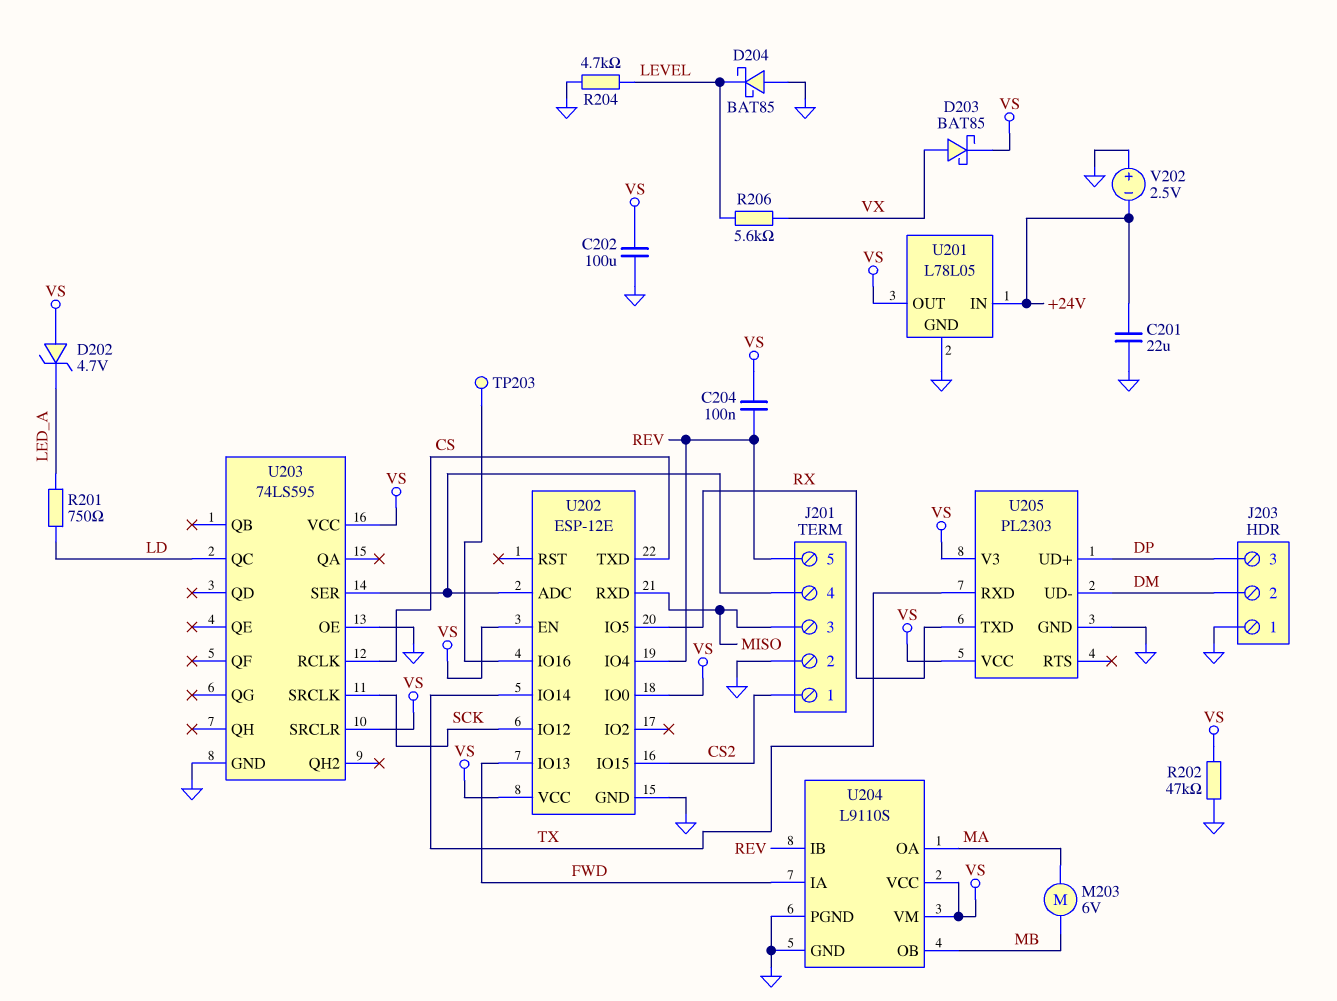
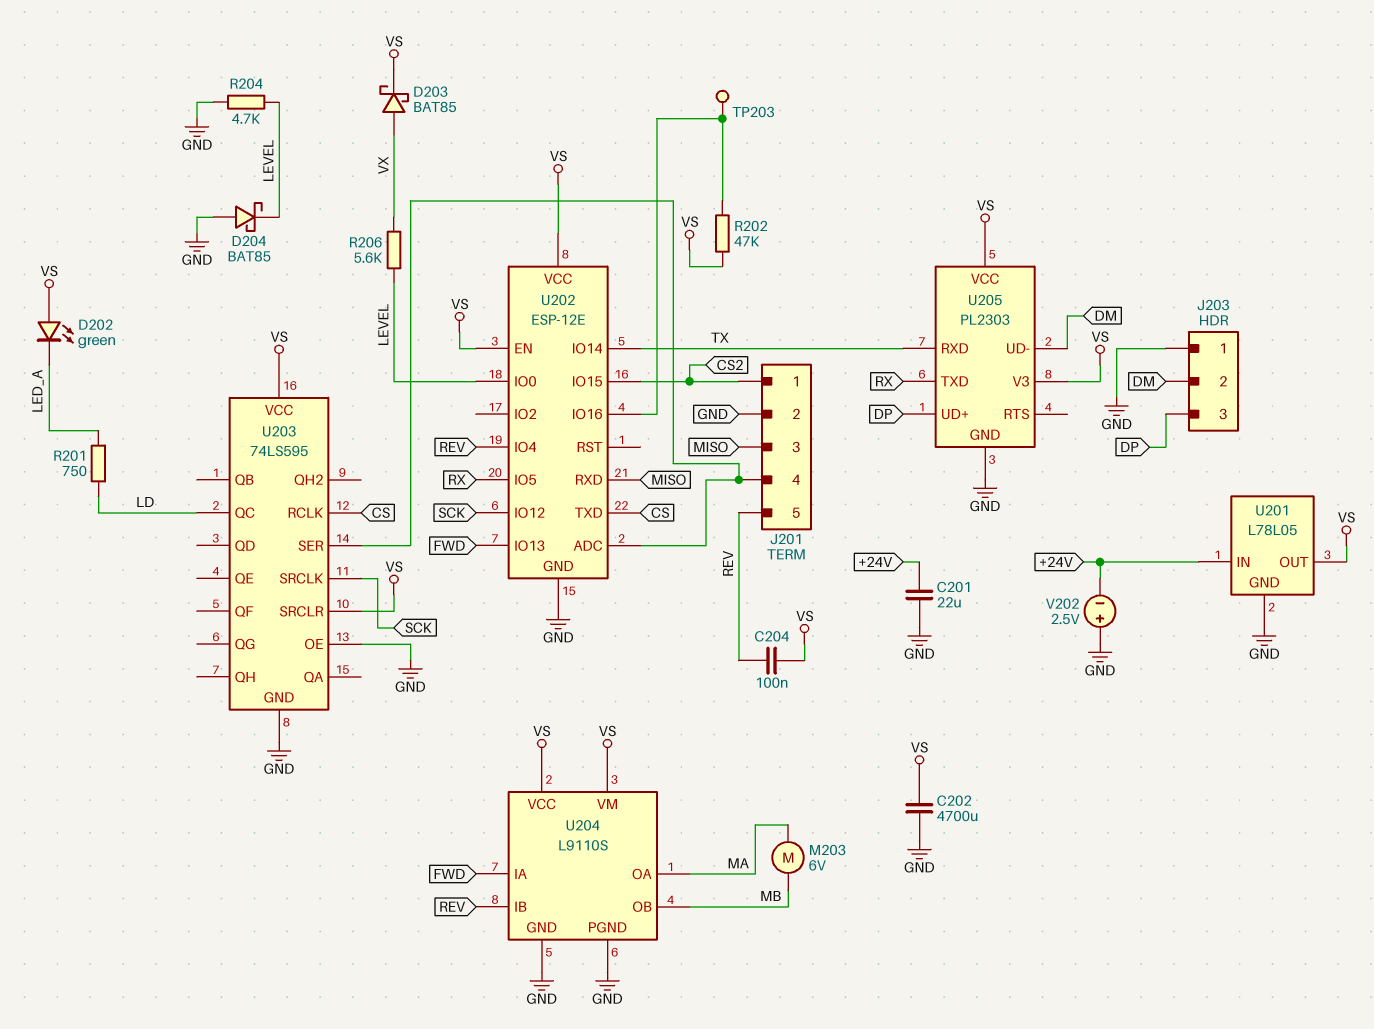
C202: 100uF (GND, VS) -> 4700uF (GND, VS)
D202: zener 4.7V (A VS, K LED_A) -> LED green (A VS, K LED_A)
R202: 47k (GND, VS) -> 47k (U202/IO16, VS)
U202 pin IO0: VS -> LEVEL

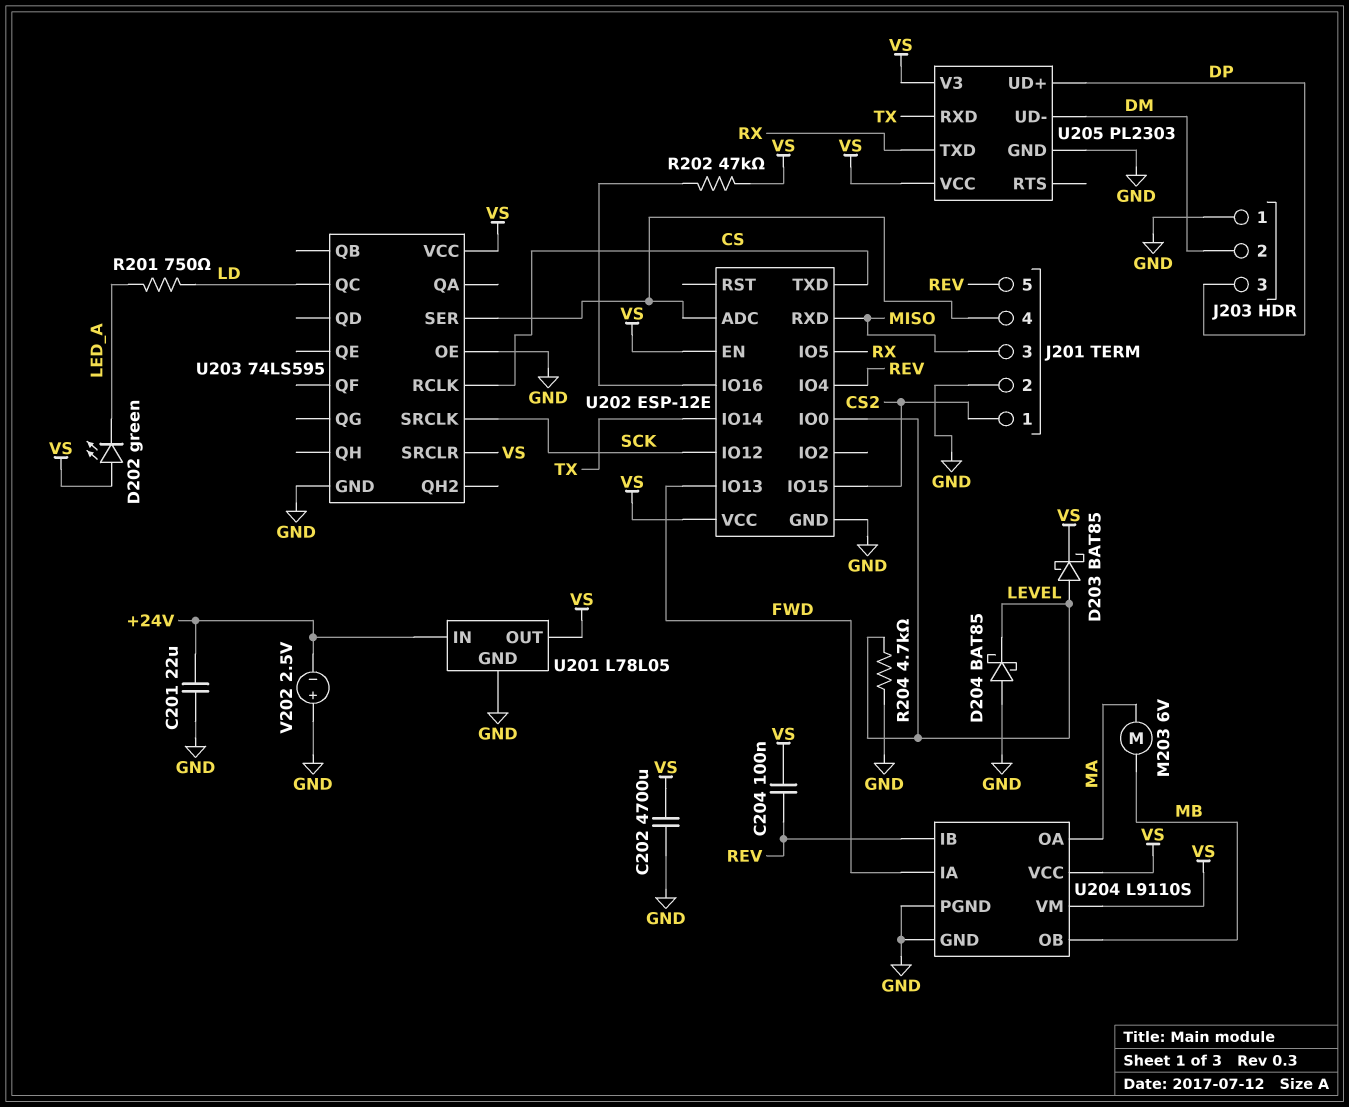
D203: schottky BAT85 (A VX, K VS) -> schottky BAT85 (A LEVEL, K VS)
R206: 5.6k (LEVEL, VX) -> none
TP203: test point (U202/IO16) -> none

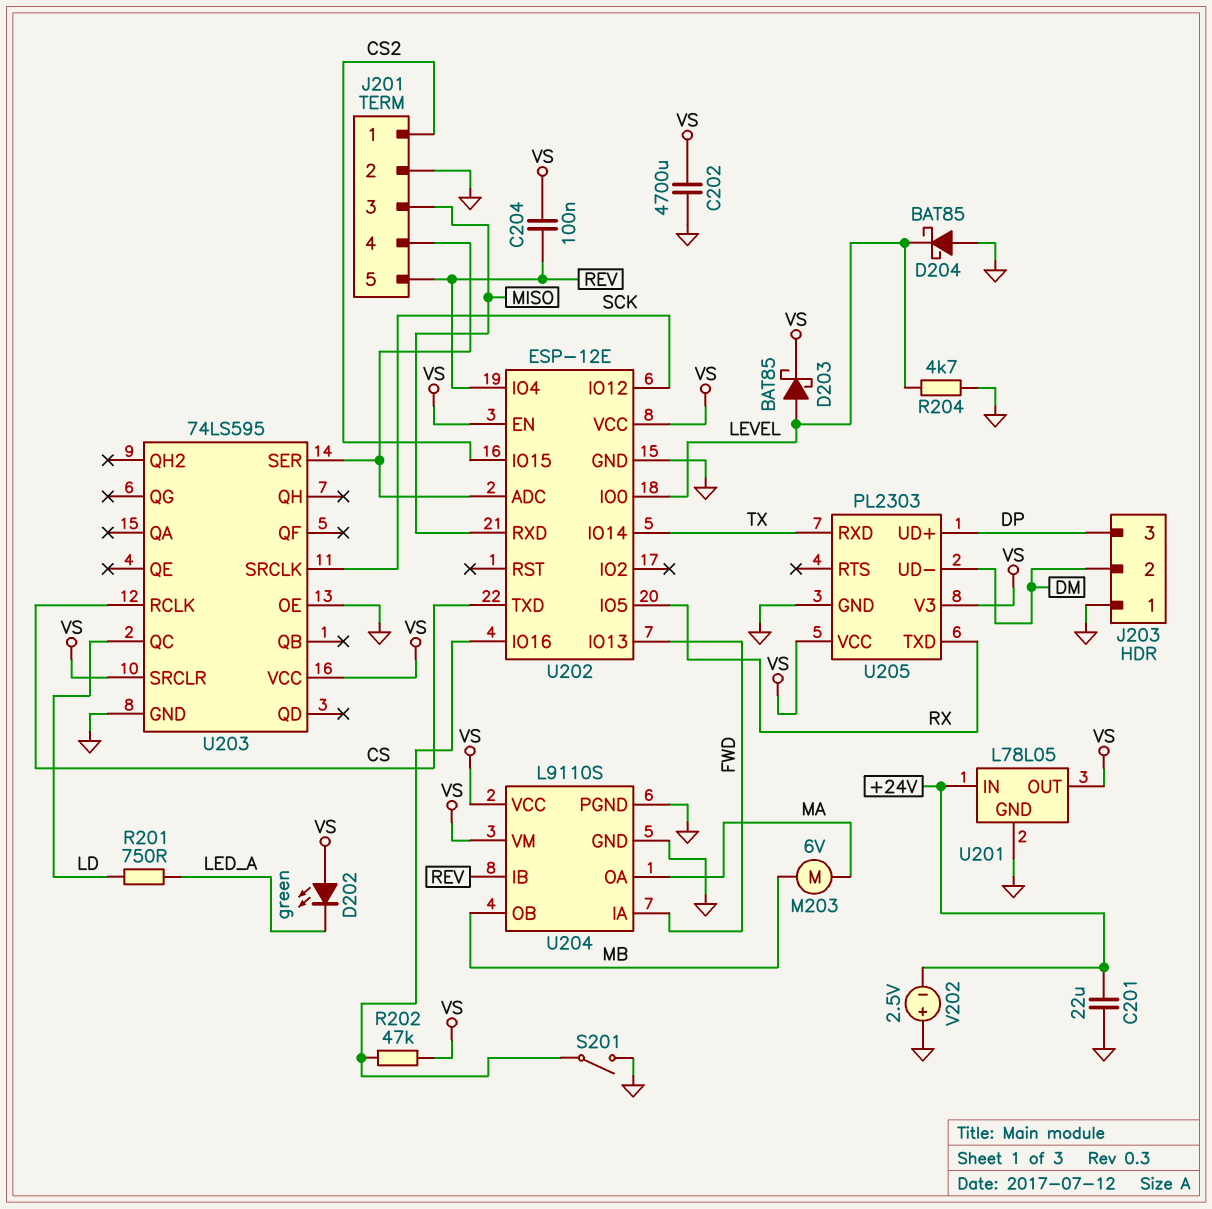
S201: none -> switch (GND, U202/IO16)

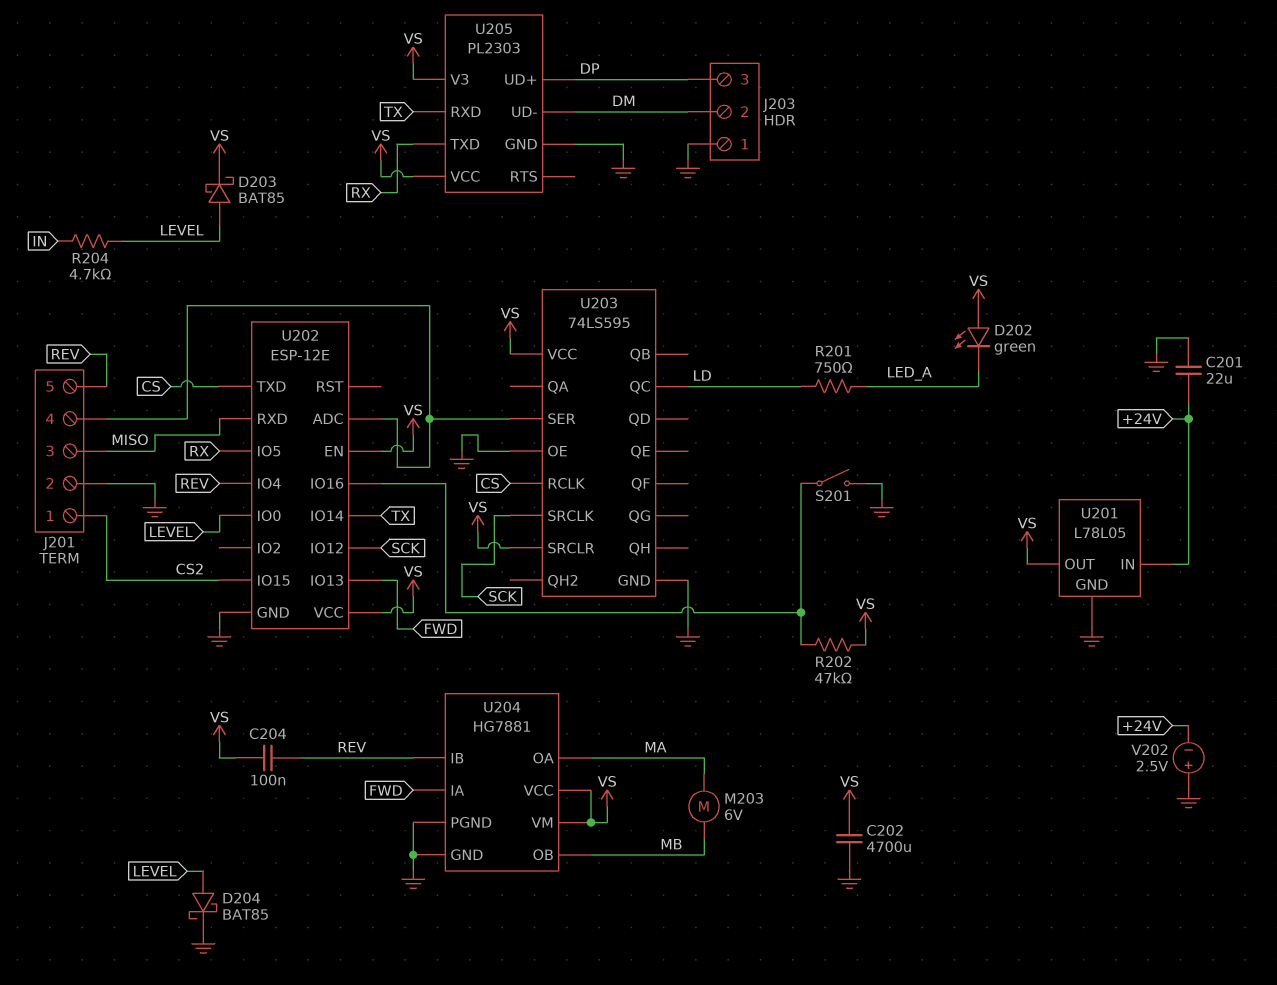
D204: schottky BAT85 (A GND, K LEVEL) -> schottky BAT85 (A LEVEL, K GND)
R204: 4.7k (GND, LEVEL) -> 4.7k (IN, LEVEL)
U204: L9110S -> HG7881

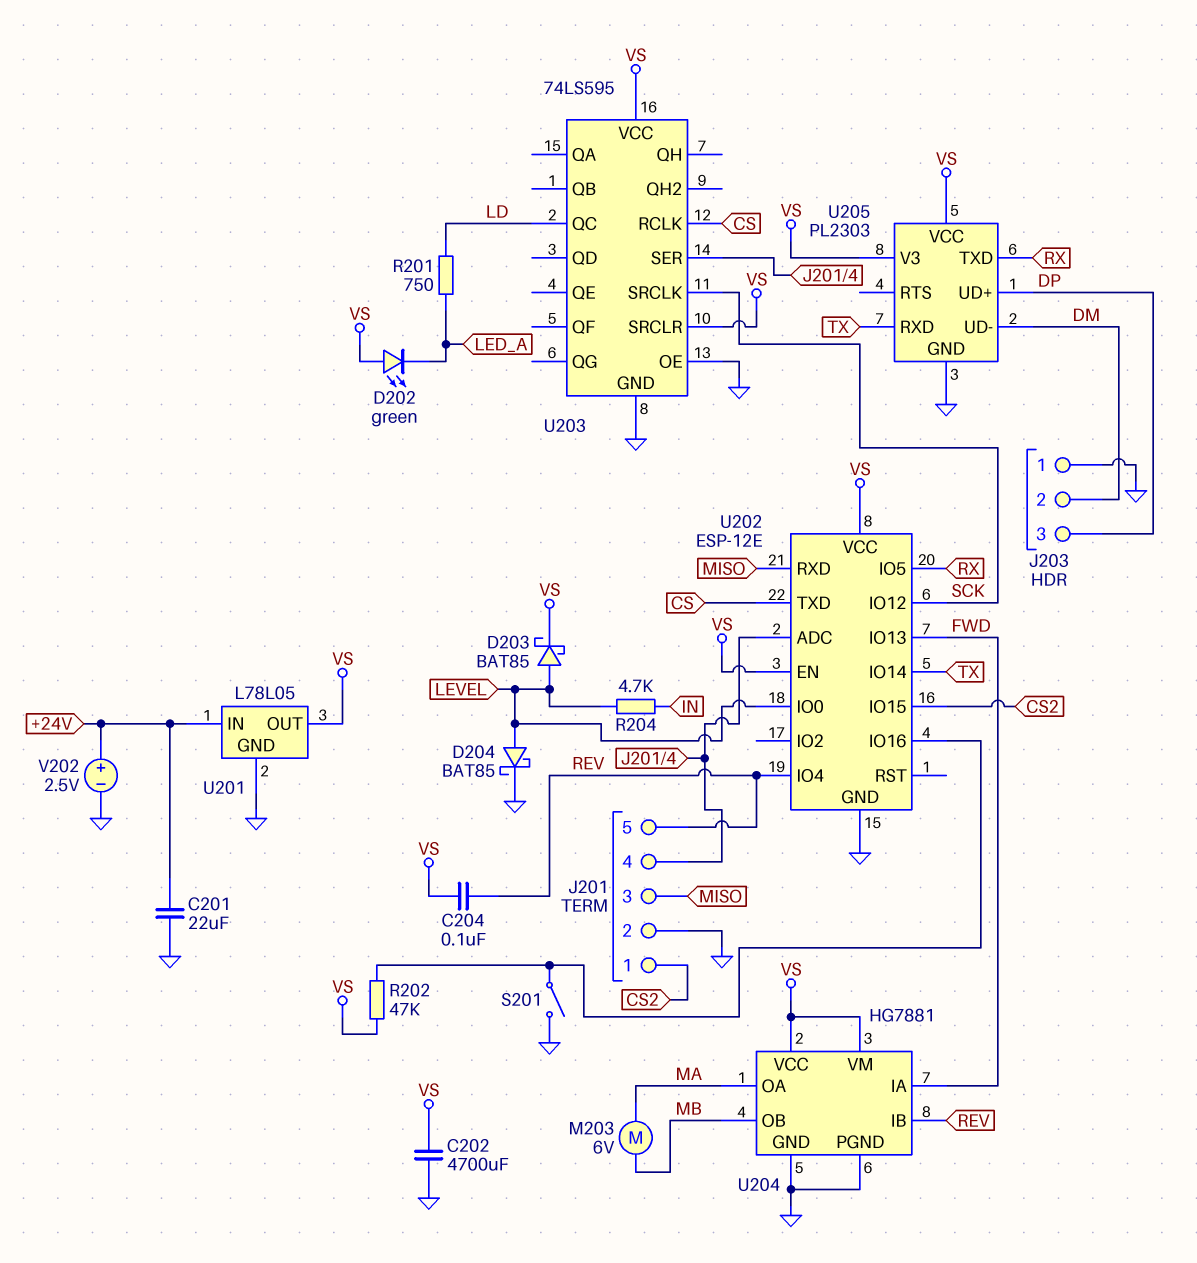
V202: 2.5V (plus GND, minus +24V) -> 2.5V (plus +24V, minus GND)

